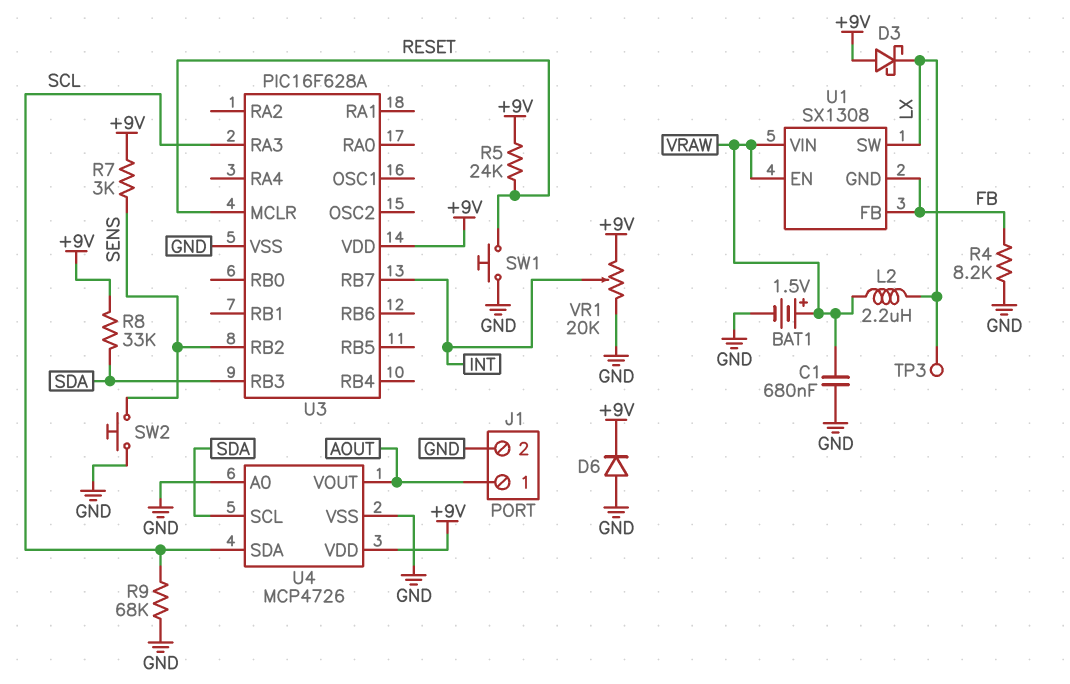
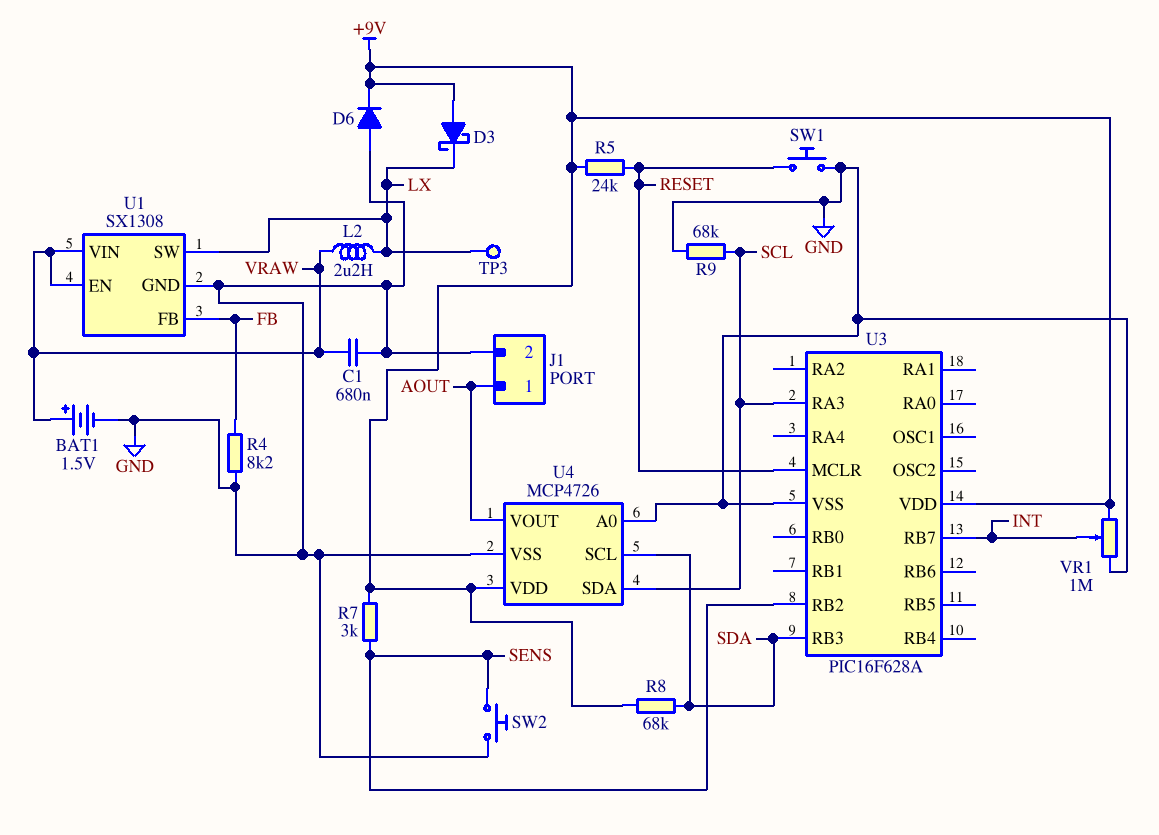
R8: 33k (+9V, SDA) -> 68k (+9V, SDA)
U1 pin GND: FB -> GND
VR1: 20k (+9V, GND, wiper INT) -> 1M (+9V, GND, wiper INT)

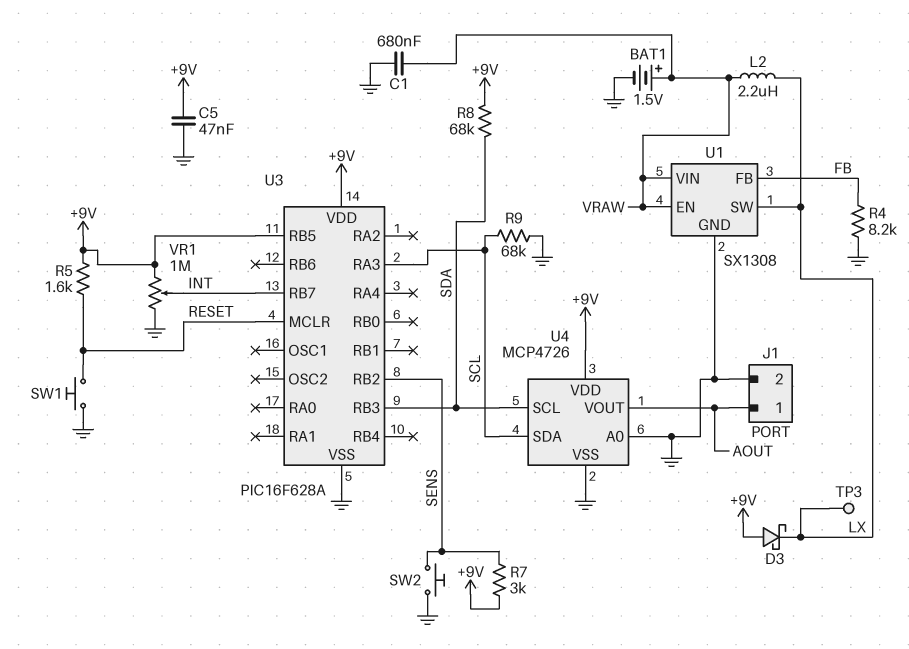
C5: none -> 47nF (+9V, GND)
D6: diode (A GND, K +9V) -> none
R5: 24k (+9V, RESET) -> 1.6k (+9V, RESET)
U3 pin RB5: none -> +9V

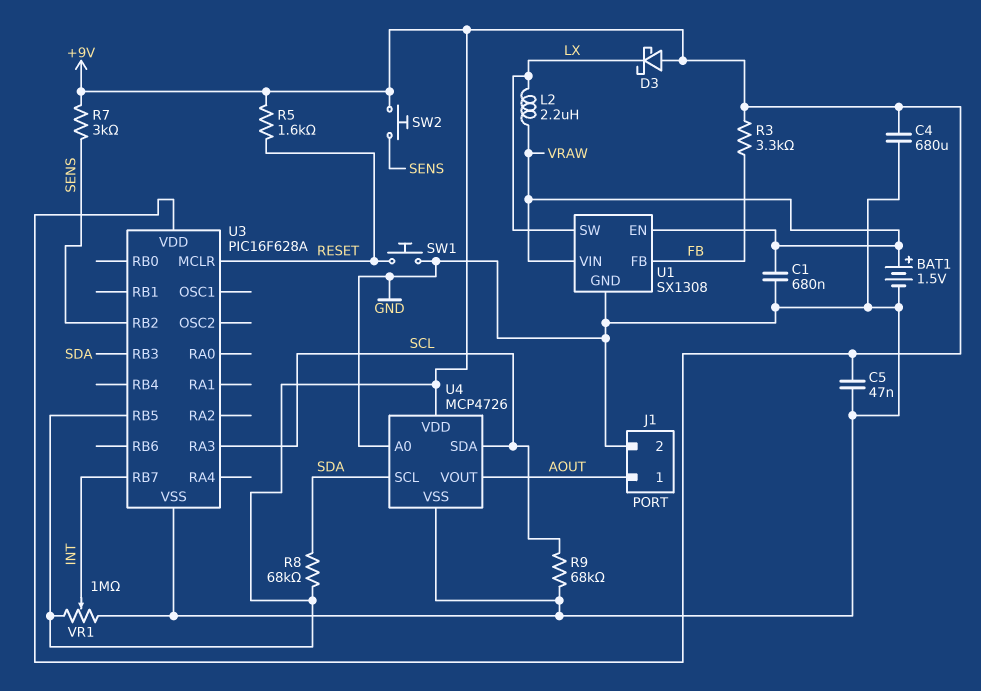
C4: none -> 680uF (+9V, GND)
R3: none -> 3.3k (+9V, FB)
R4: 8.2k (FB, GND) -> none
SW2: button (GND, SENS) -> button (+9V, SENS)
TP3: test point (LX) -> none

